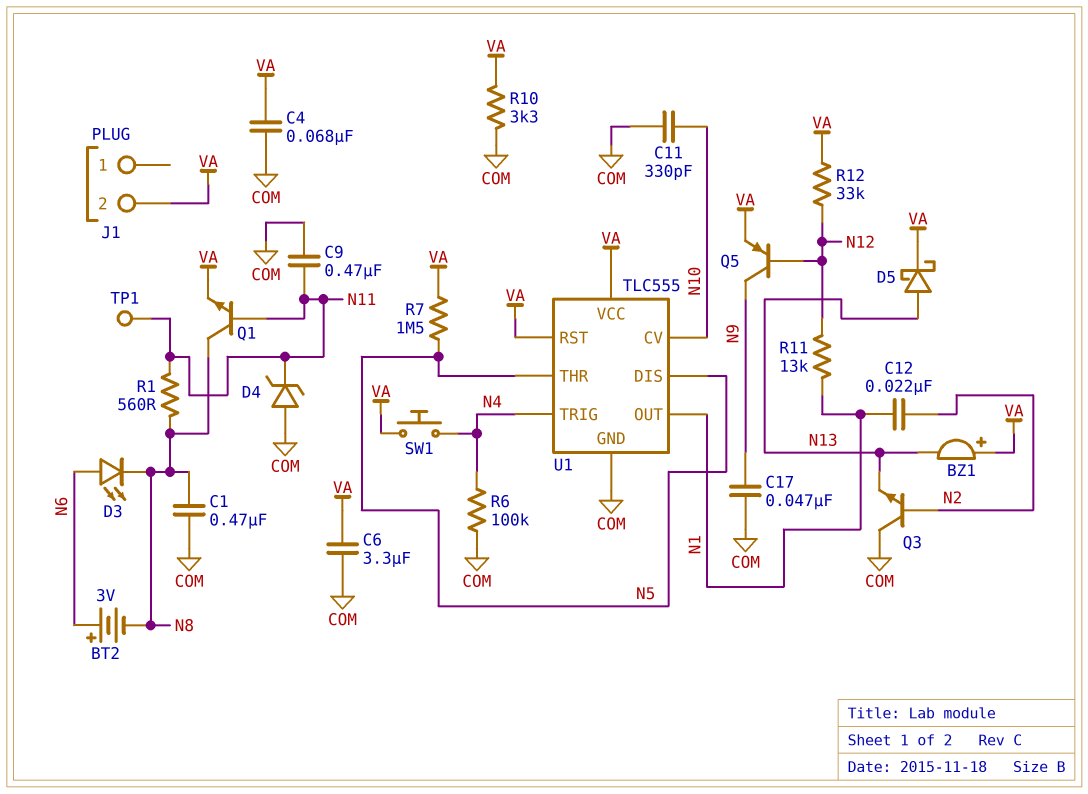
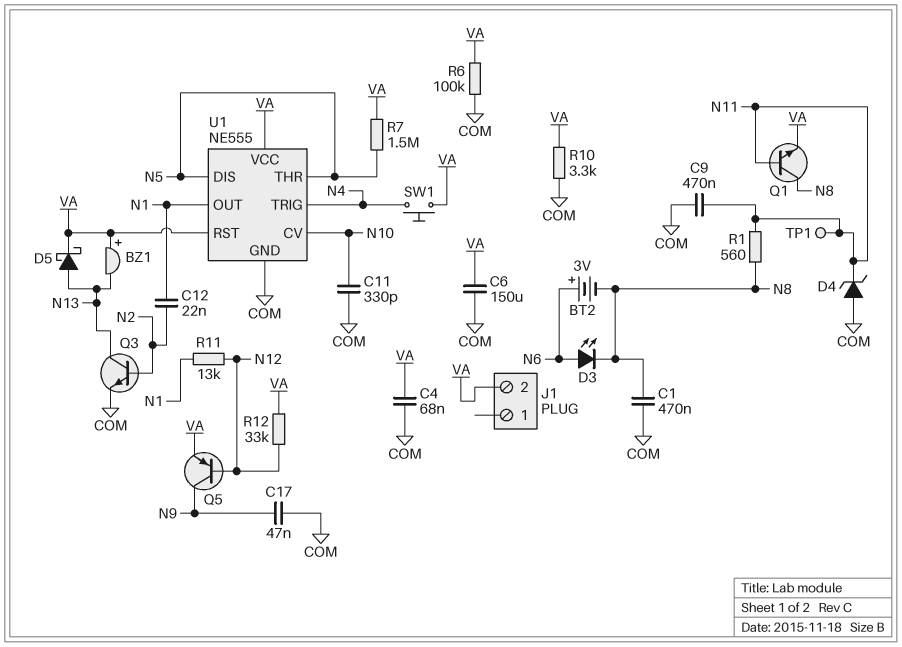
C6: 3.3uF (COM, VA) -> 150uF (COM, VA)
Q3: NPN (B N2, C COM, E N13) -> NPN (B N2, C N13, E COM)
R6: 100k (COM, N4) -> 100k (COM, VA)
U1: TLC555 -> NE555

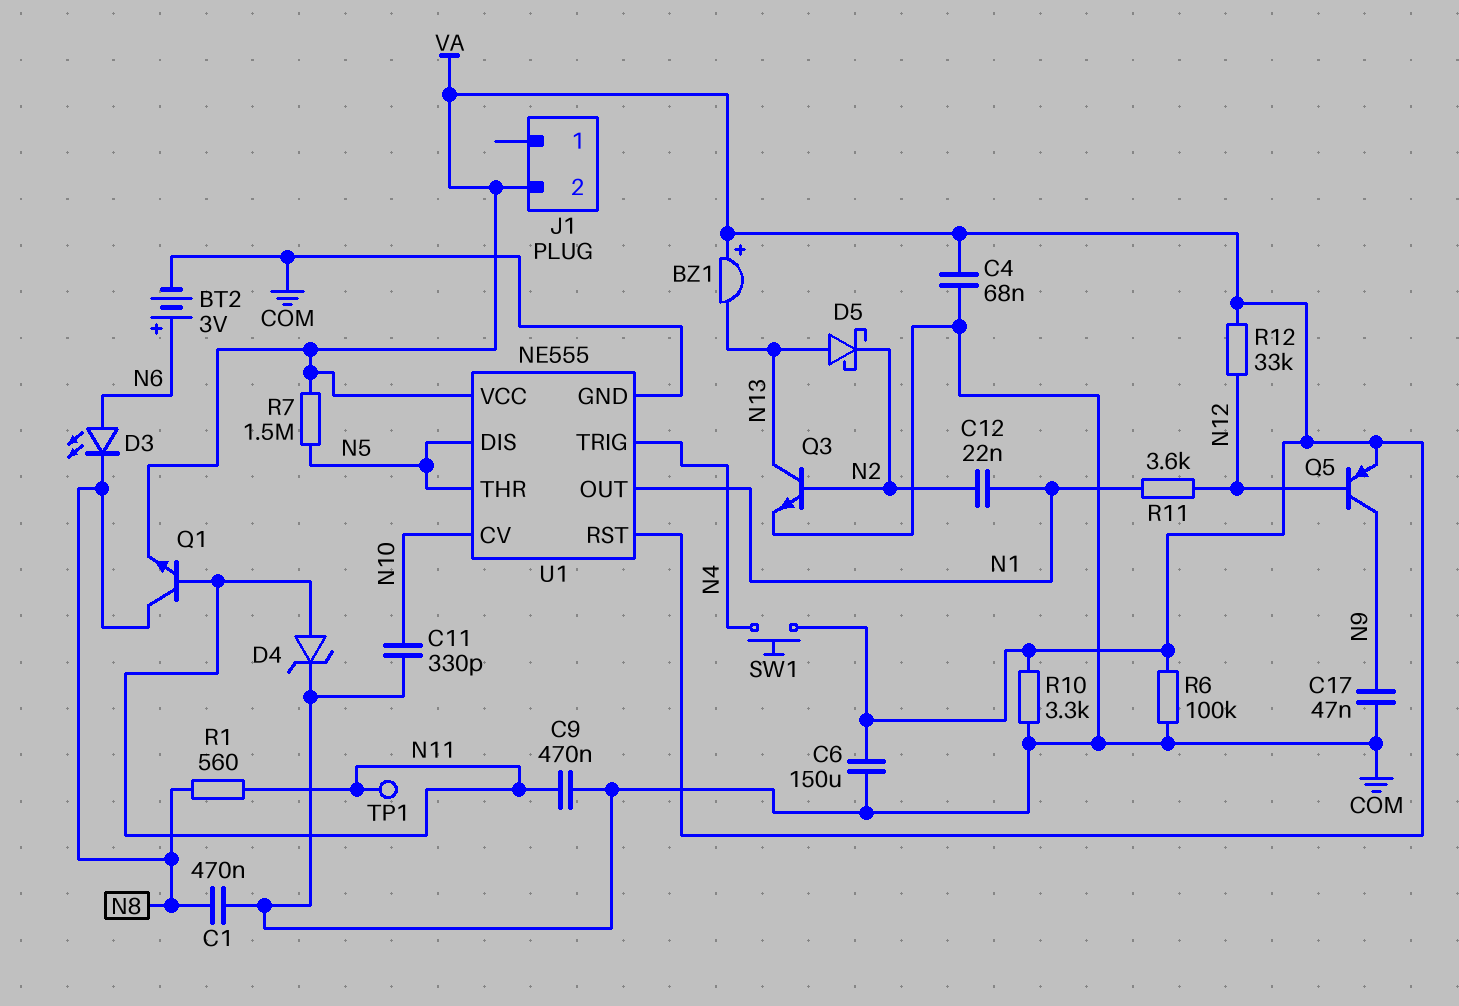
BT2: 3V (plus N6, minus N8) -> 3V (plus N6, minus COM)
D4: zener (A COM, K N11) -> zener (A N11, K COM)
D5: schottky (A N13, K VA) -> schottky (A N13, K N2)
R11: 13k (N1, N12) -> 3.6k (N1, N12)

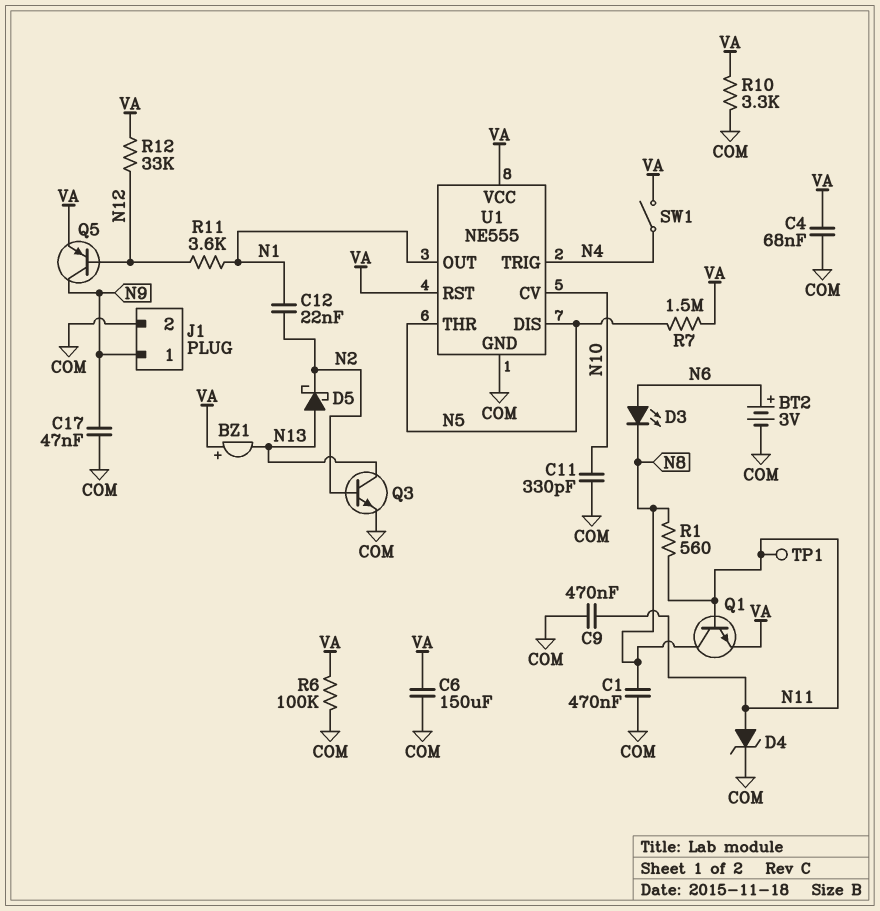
J1 pin 1: none -> N9
J1 pin 2: VA -> COM
SW1: button (N4, VA) -> switch (N4, VA)

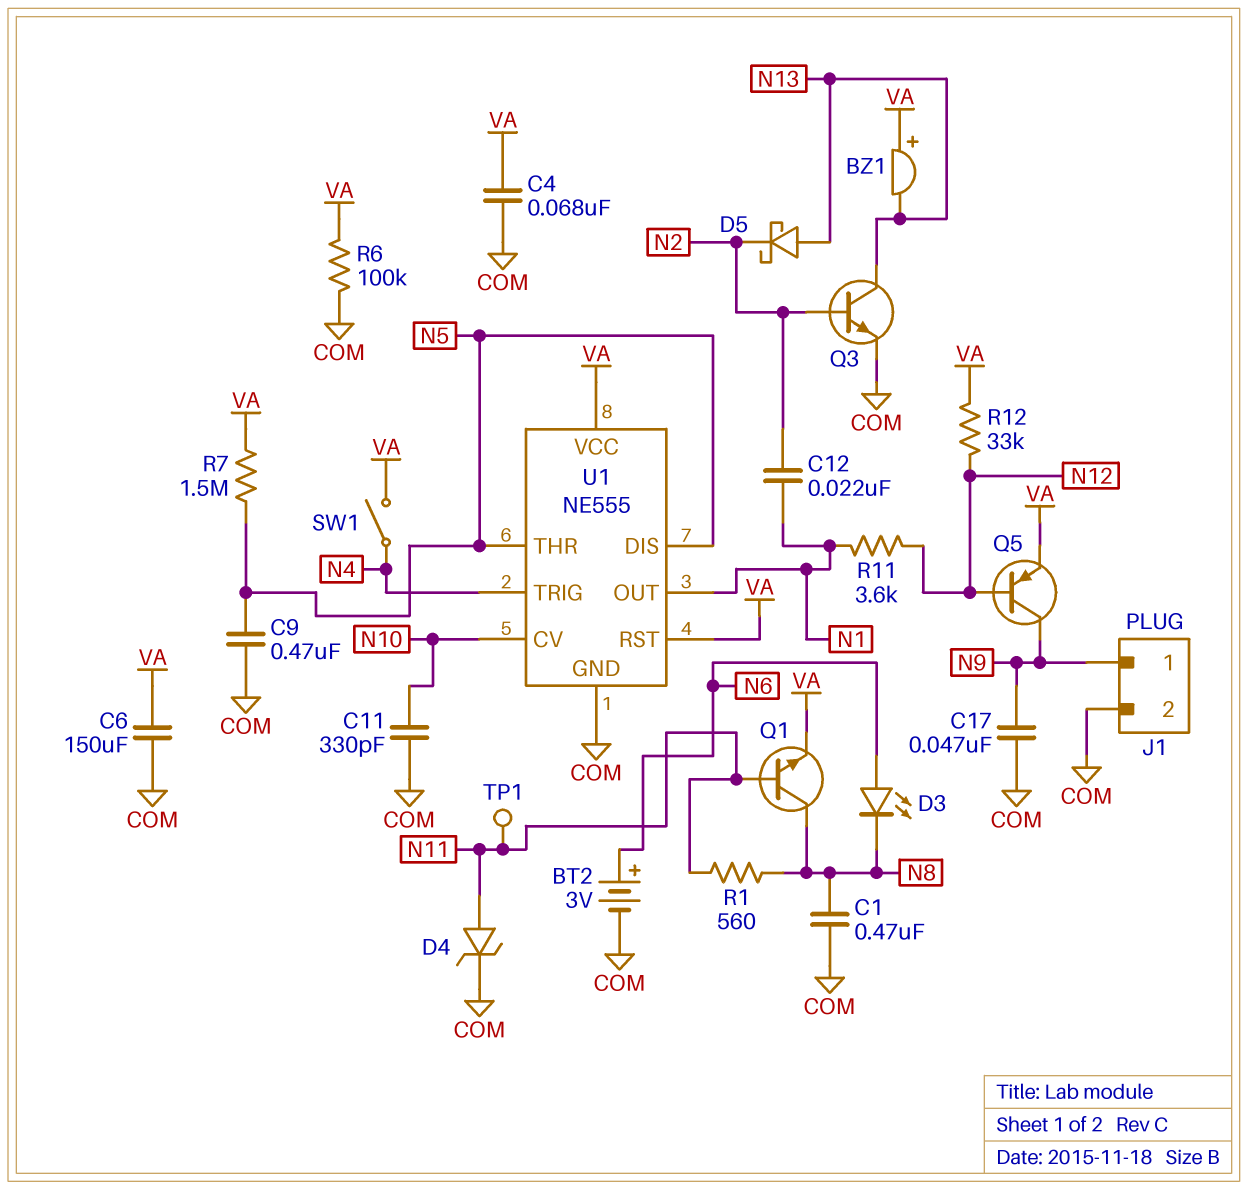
C9: 470nF (COM, N11) -> 470nF (COM, N5)
R10: 3.3k (COM, VA) -> none

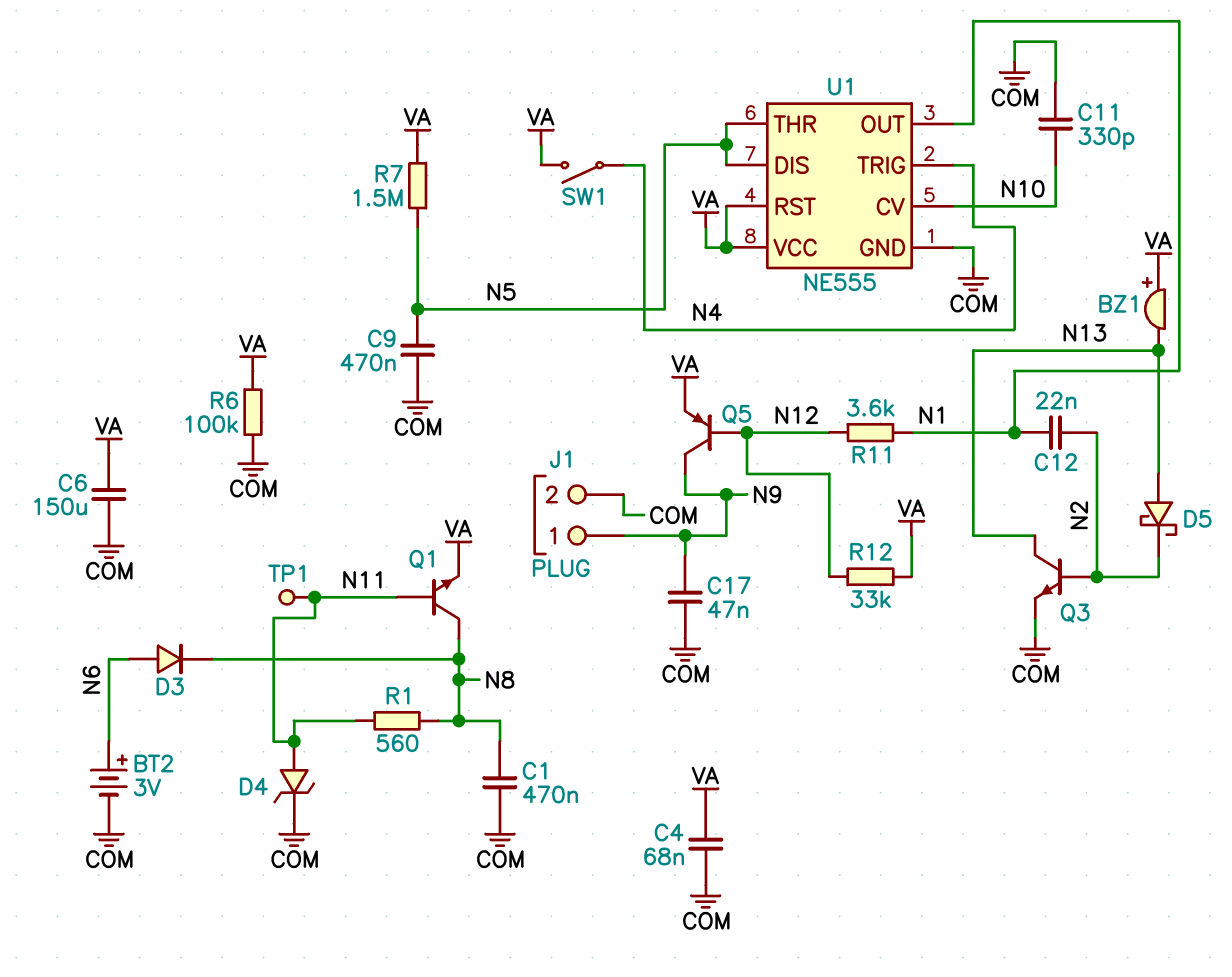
D3: LED (A N6, K N8) -> diode (A N6, K N8)

